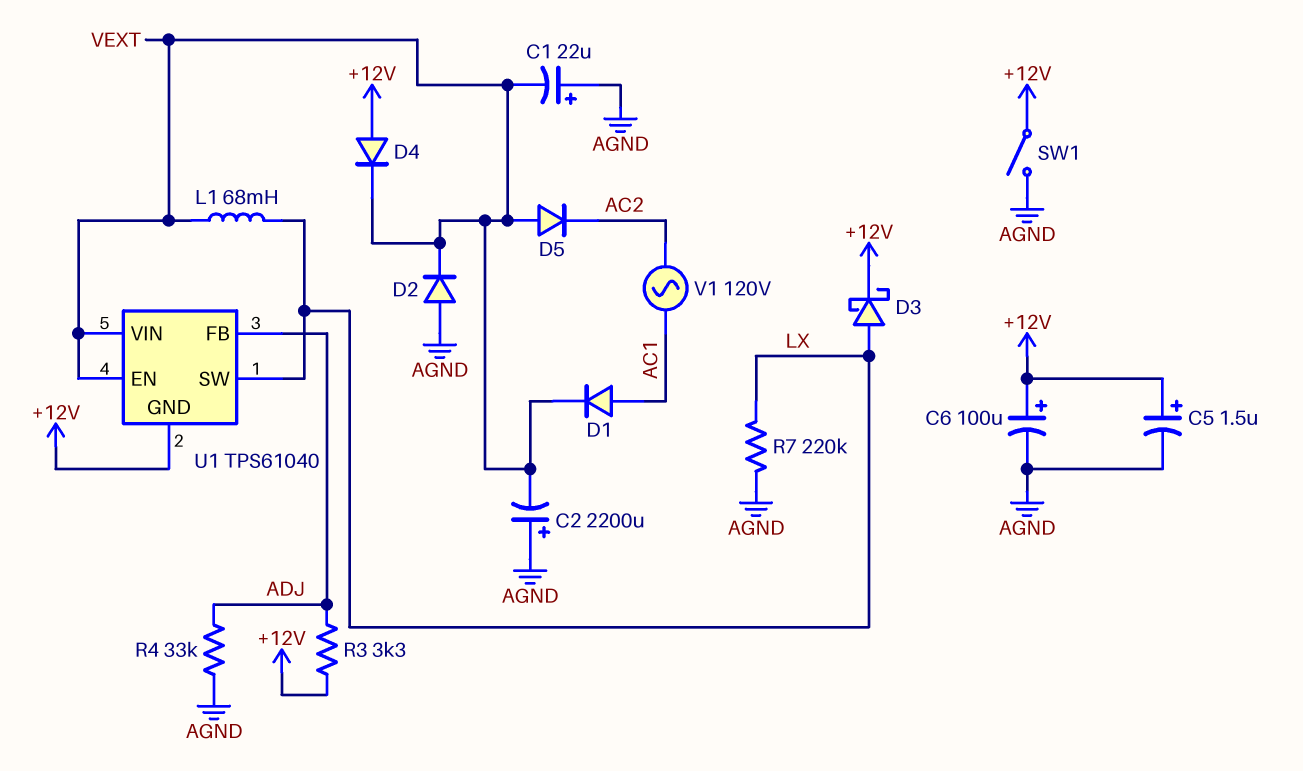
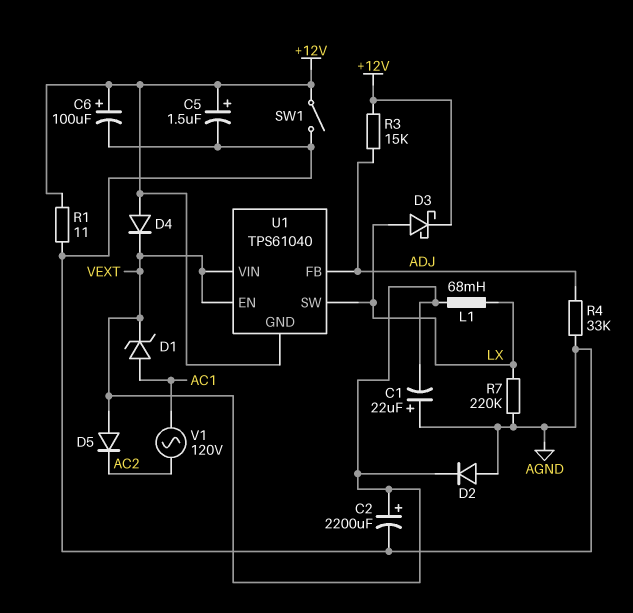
C2: 2200uF (plus AGND, minus VEXT) -> 2200uF (plus VEXT, minus AGND)
D1: diode (A AC1, K VEXT) -> zener (A AC1, K VEXT)
R1: none -> 11 (+12V, AGND)
R3: 3.3k (+12V, ADJ) -> 15k (+12V, ADJ)

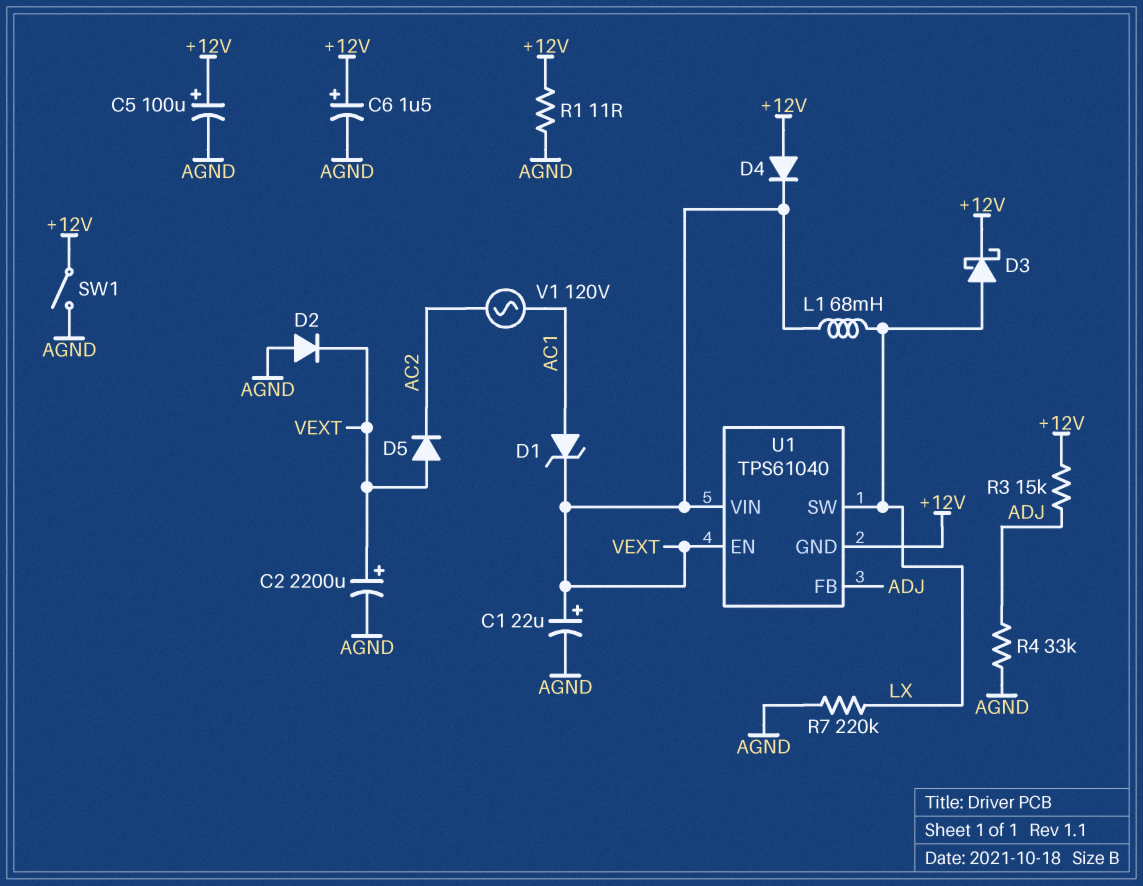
C1: 22uF (plus AGND, minus VEXT) -> 22uF (plus VEXT, minus AGND)
C5: 1.5uF (plus +12V, minus AGND) -> 100uF (plus +12V, minus AGND)
C6: 100uF (plus +12V, minus AGND) -> 1.5uF (plus +12V, minus AGND)

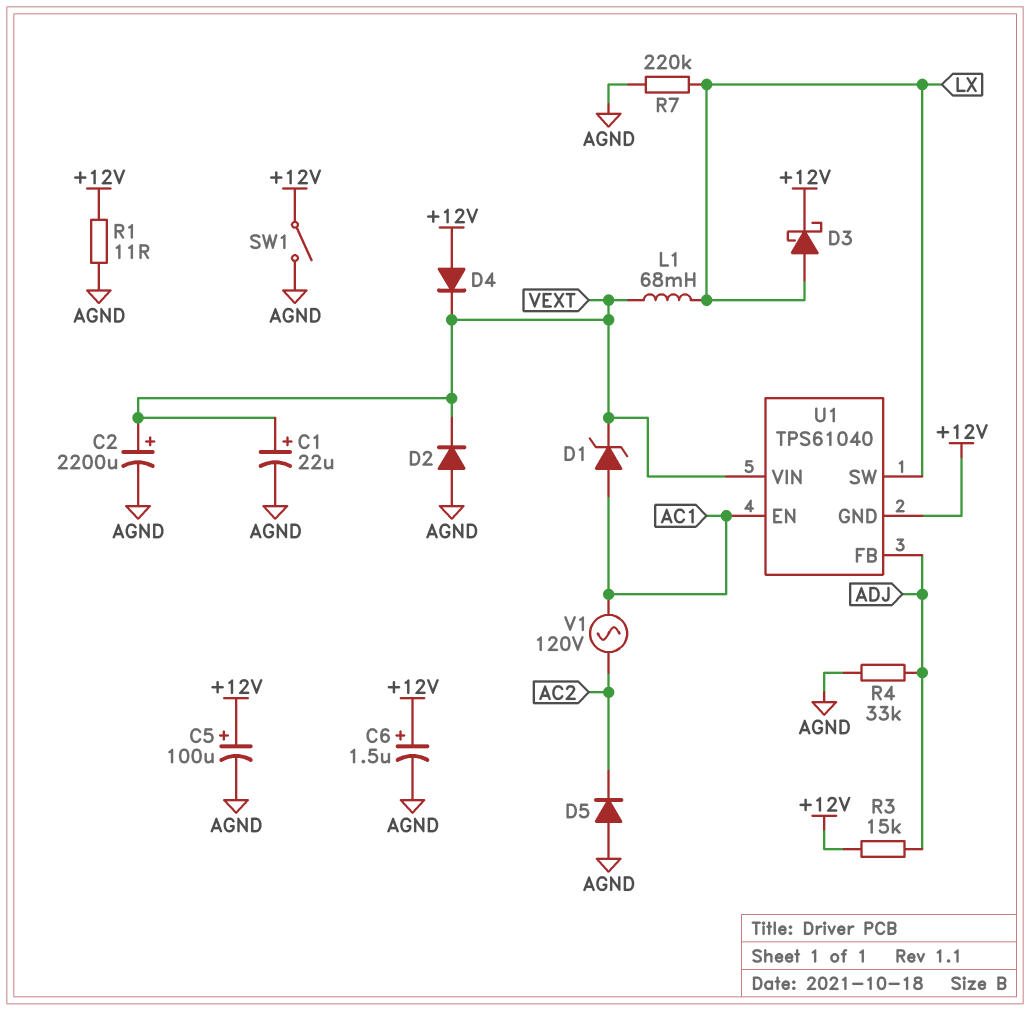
D5: diode (A VEXT, K AC2) -> diode (A AGND, K AC2)
U1 pin EN: VEXT -> AC1

